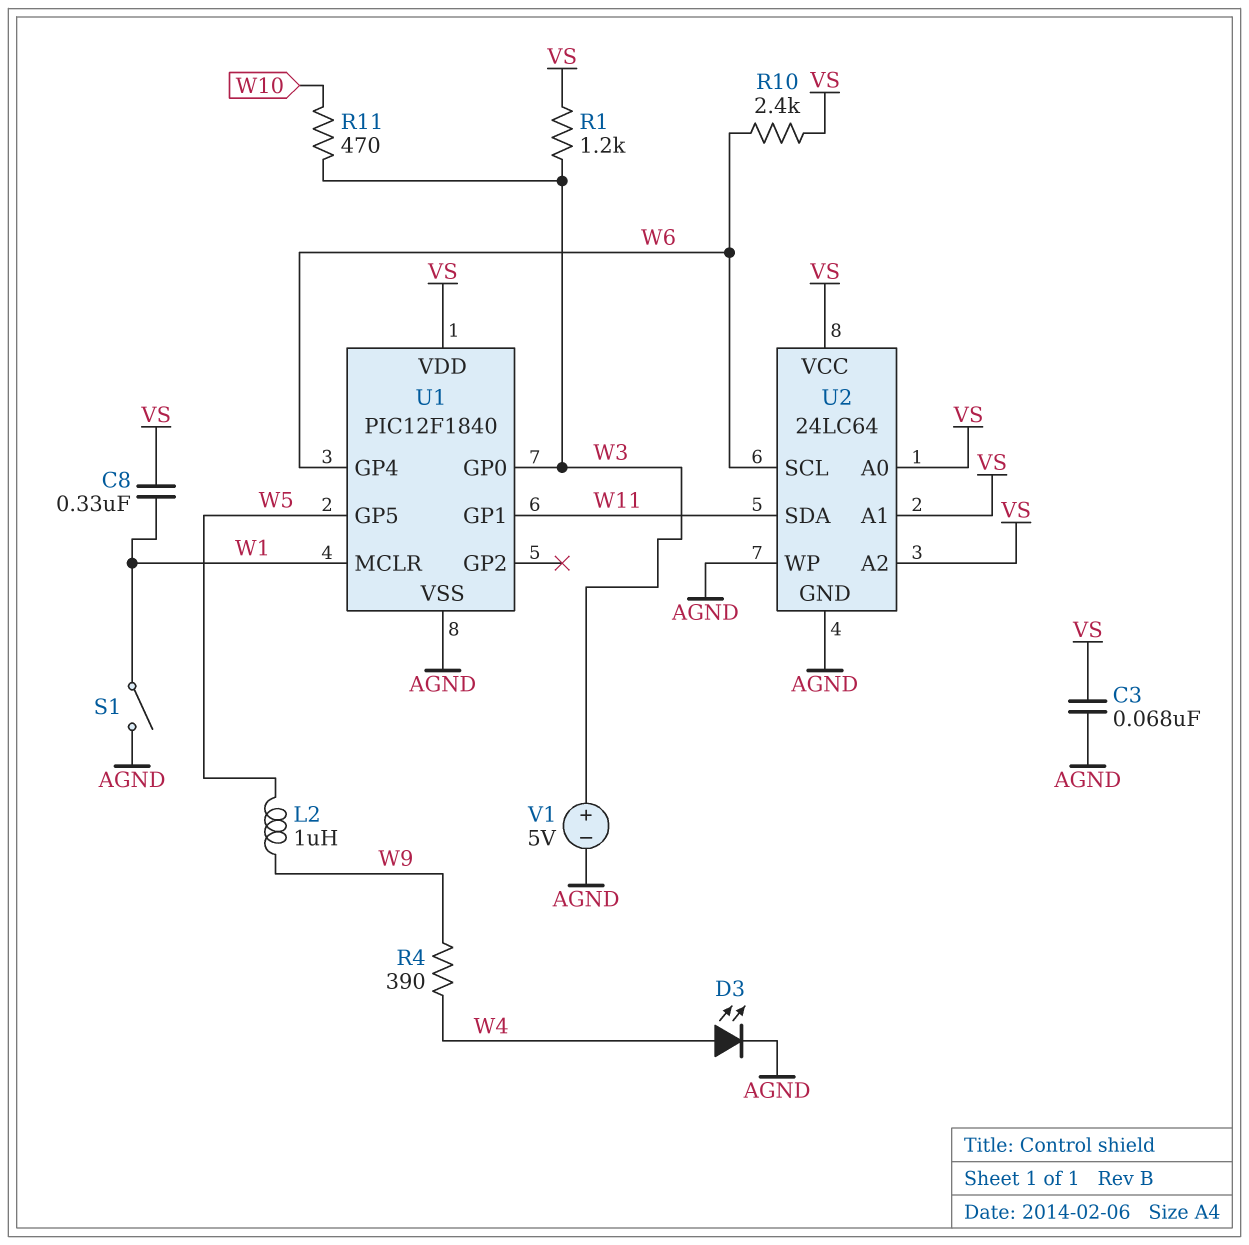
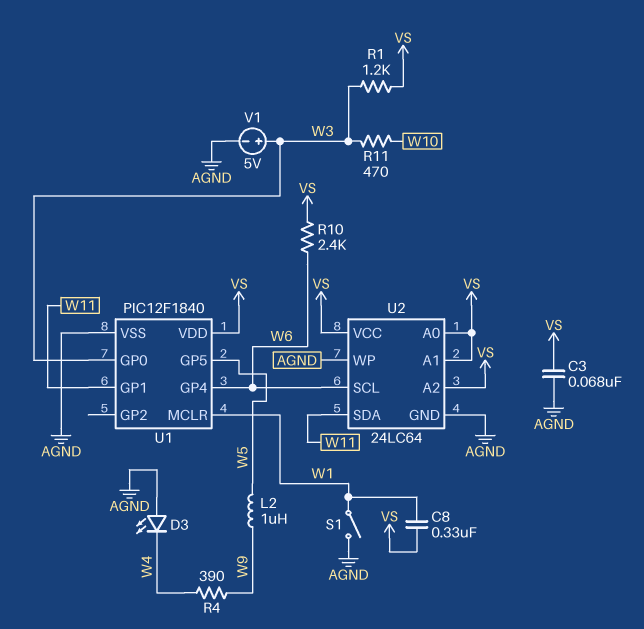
D3: LED (A W4, K AGND) -> LED (A AGND, K W4)

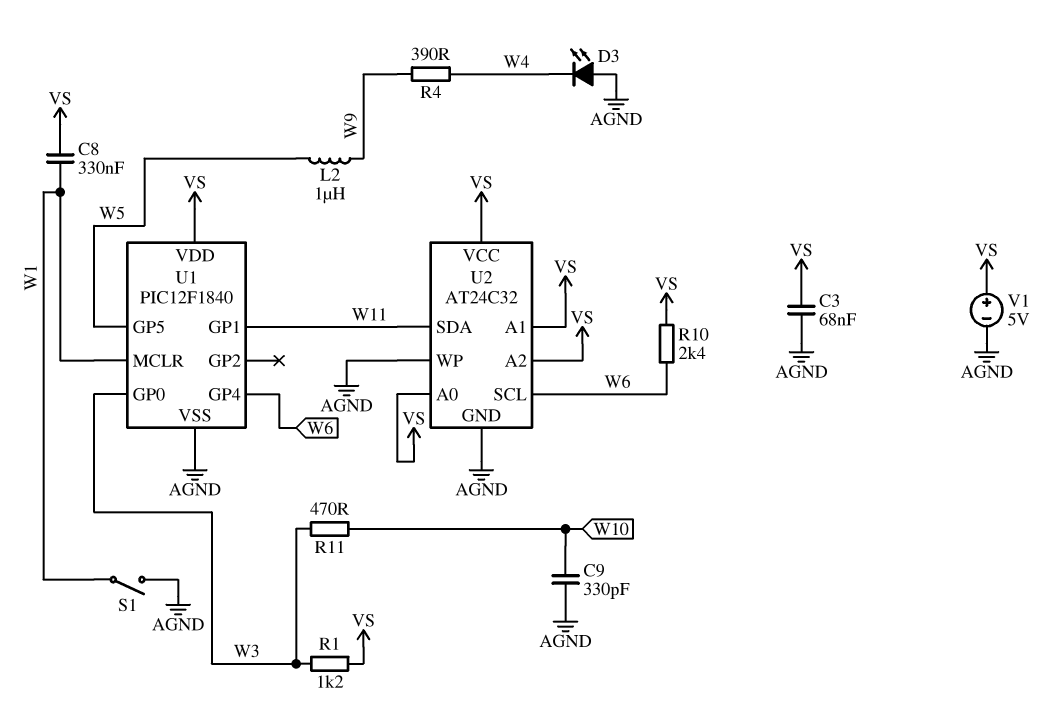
C9: none -> 330pF (AGND, W10)
U2: 24LC64 -> AT24C32
V1: 5V (plus W3, minus AGND) -> 5V (plus VS, minus AGND)

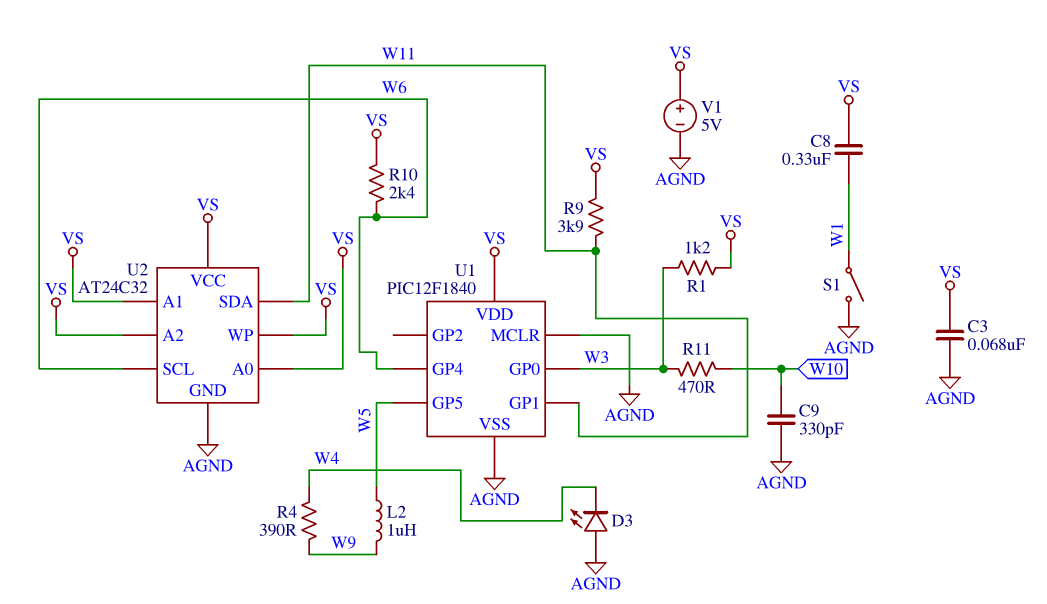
R9: none -> 3.9k (VS, W11)
U1 pin MCLR: W1 -> AGND
U2 pin WP: AGND -> VS

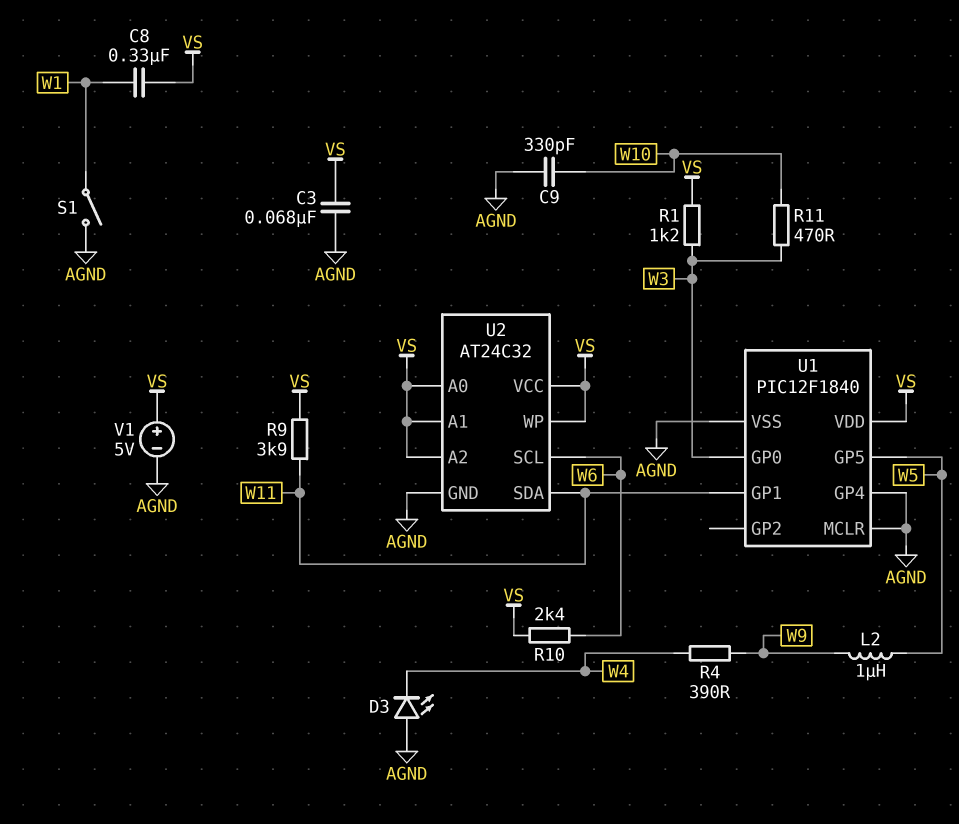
U1 pin GP4: W6 -> AGND

